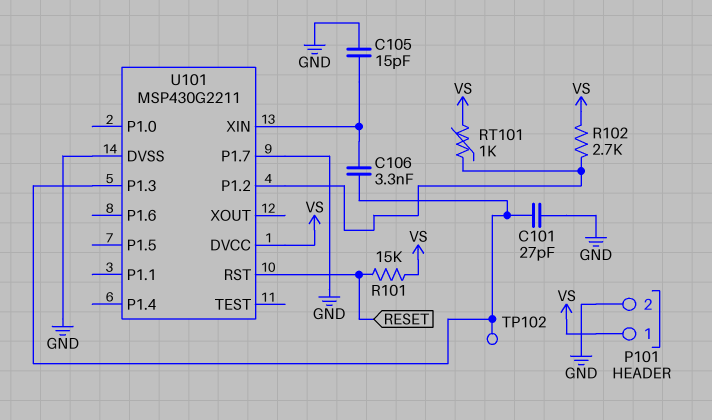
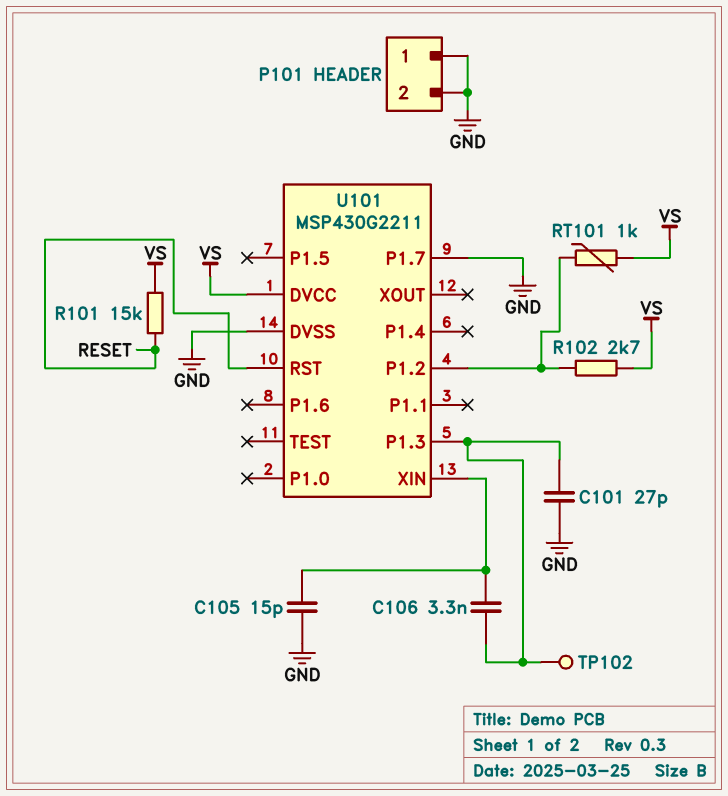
P101 pin 1: VS -> GND

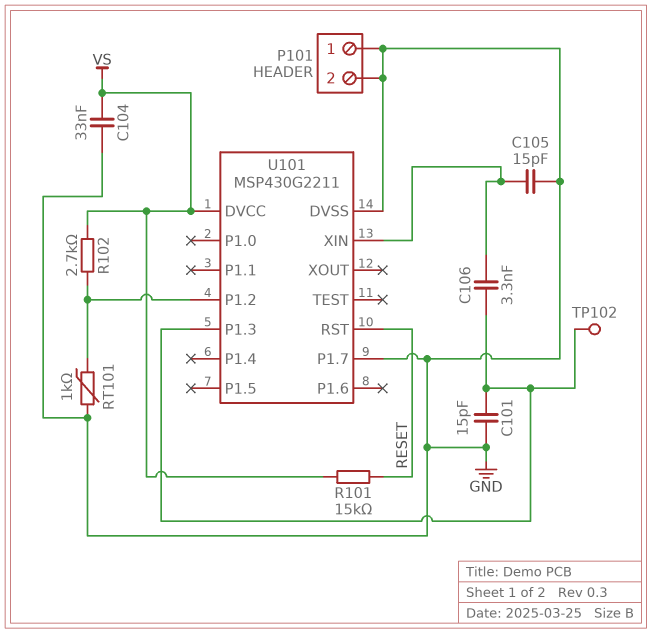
C101: 27pF (GND, U101/P1.3) -> 15pF (GND, U101/P1.3)
C104: none -> 33nF (GND, VS)
RT101: 1k (U101/P1.2, VS) -> 1k (GND, U101/P1.2)

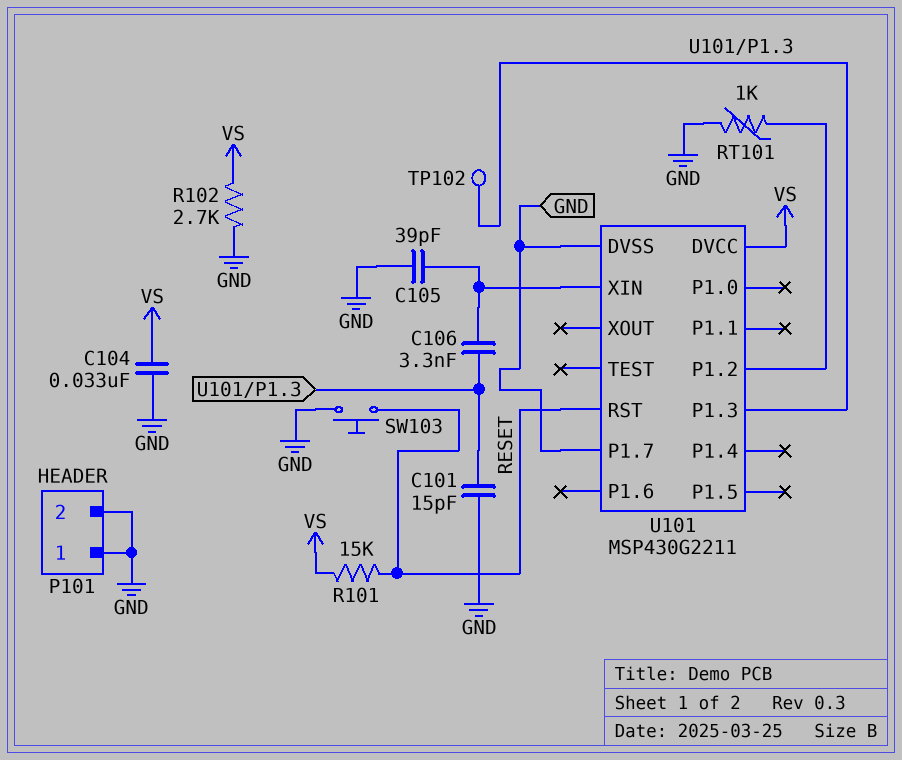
C105: 15pF (GND, U101/XIN) -> 39pF (GND, U101/XIN)
R102: 2.7k (U101/P1.2, VS) -> 2.7k (GND, VS)
SW103: none -> button (GND, RESET)

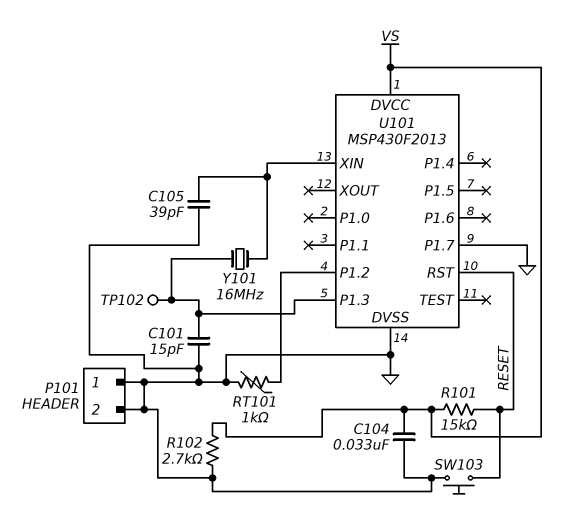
C106: 3.3nF (U101/P1.3, U101/XIN) -> none
U101: MSP430G2211 -> MSP430F2013
Y101: none -> 16MHz (U101/P1.3, U101/XIN)

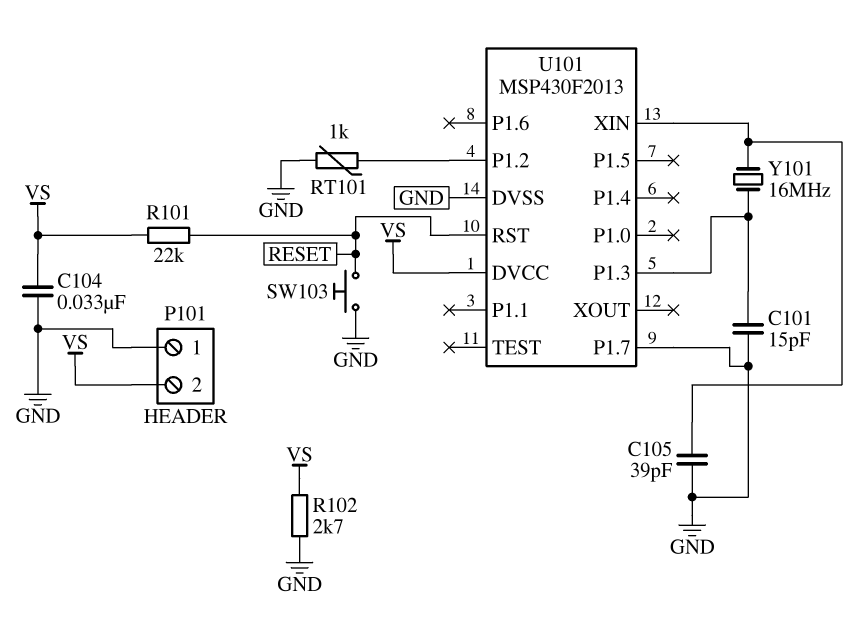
P101 pin 2: GND -> VS
R101: 15k (RESET, VS) -> 22k (RESET, VS)
TP102: test point (U101/P1.3) -> none

